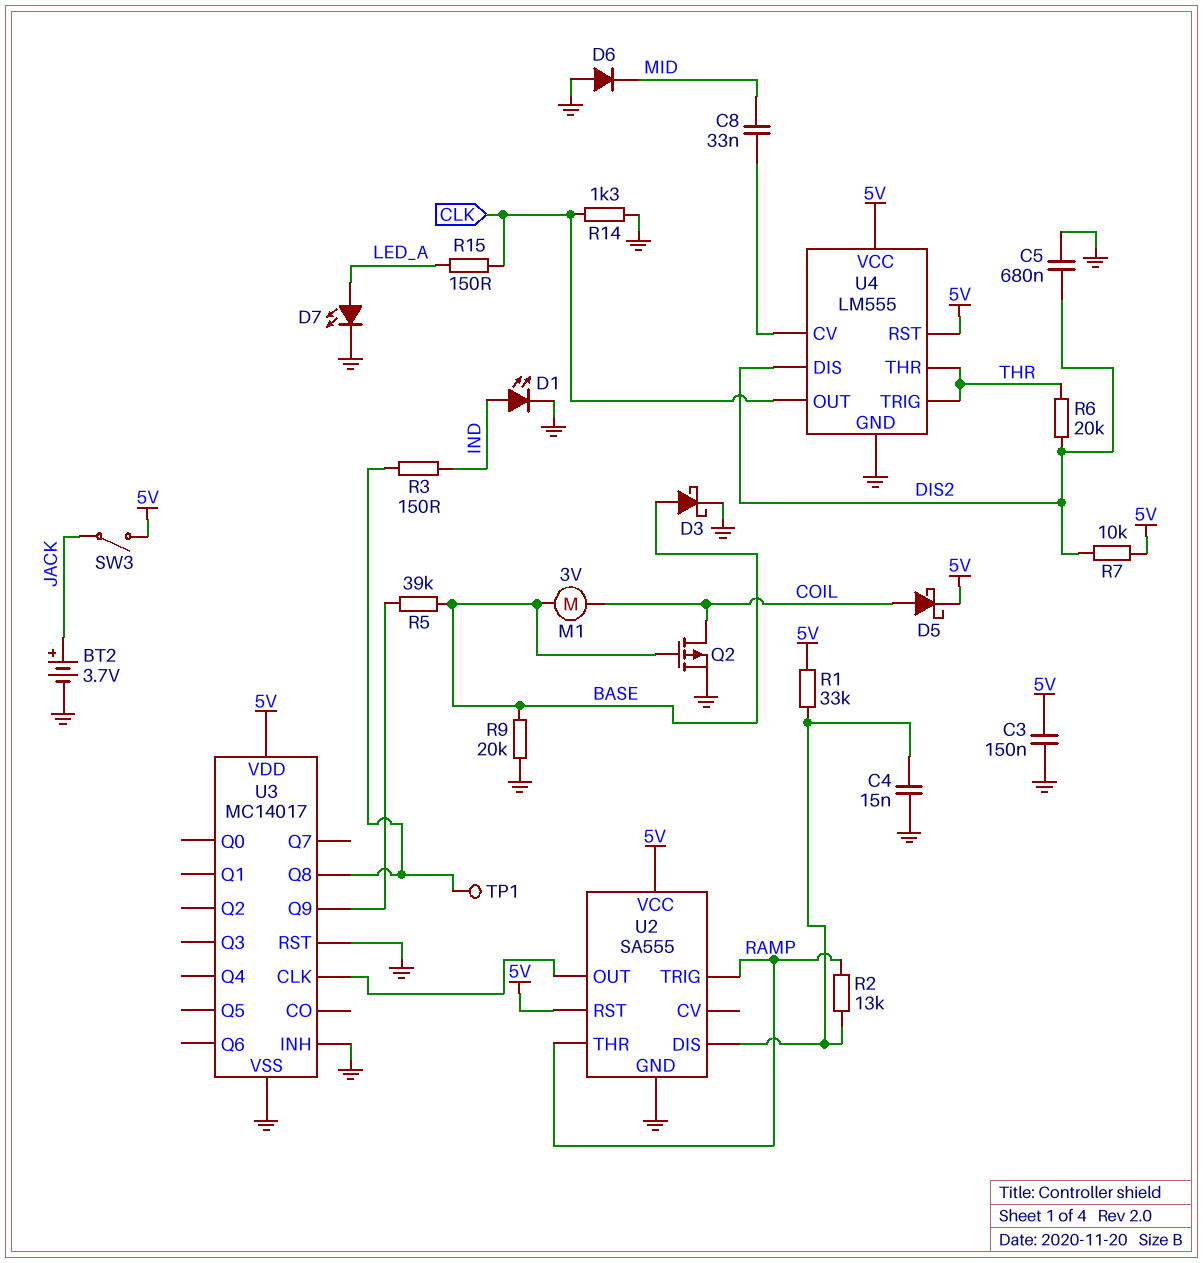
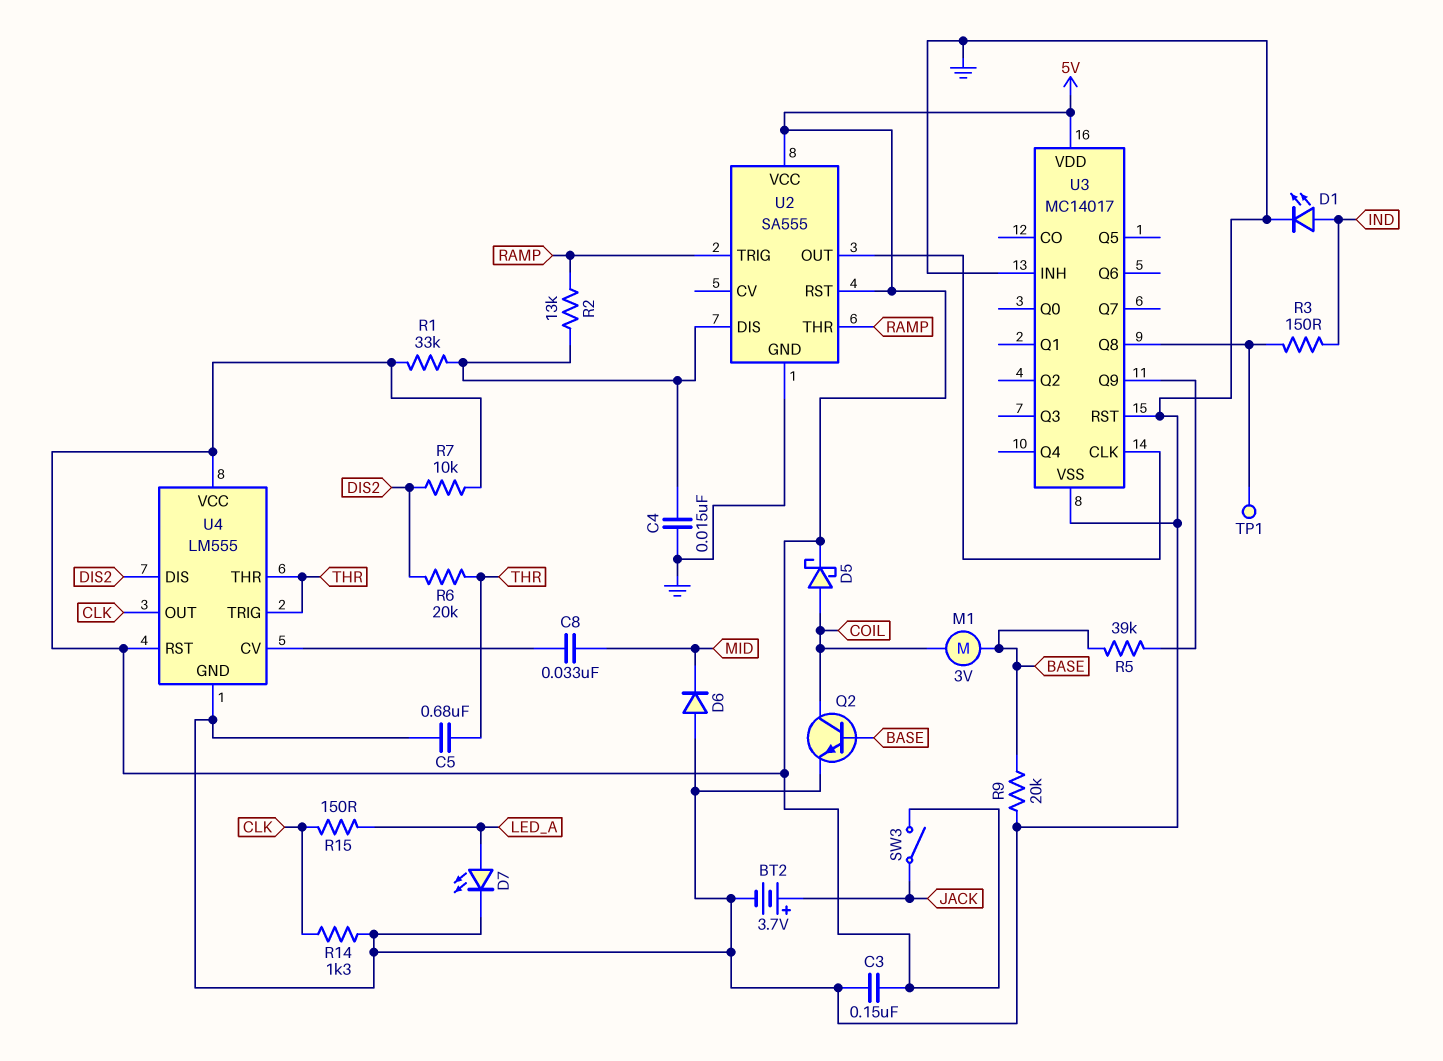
C5: 680nF (DIS2, GND) -> 680nF (GND, THR)
D3: schottky (A BASE, K GND) -> none
Q2: PMOS (G BASE, D COIL, S GND) -> NPN (B BASE, C COIL, E GND)

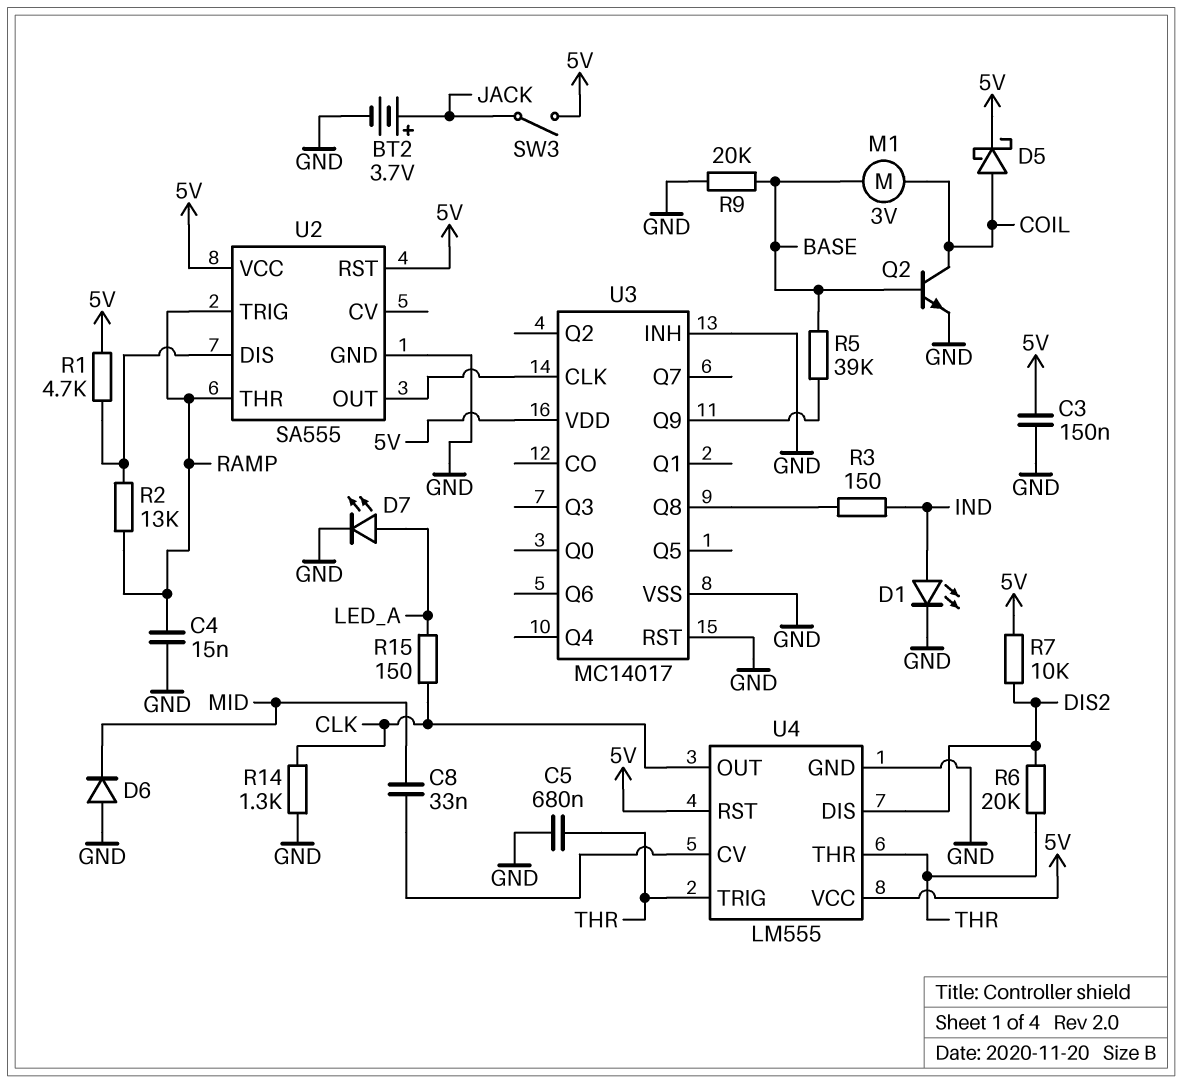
C4: 15nF (GND, U2/DIS) -> 15nF (GND, RAMP)
R1: 33k (5V, U2/DIS) -> 4.7k (5V, U2/DIS)
TP1: test point (U3/Q8) -> none

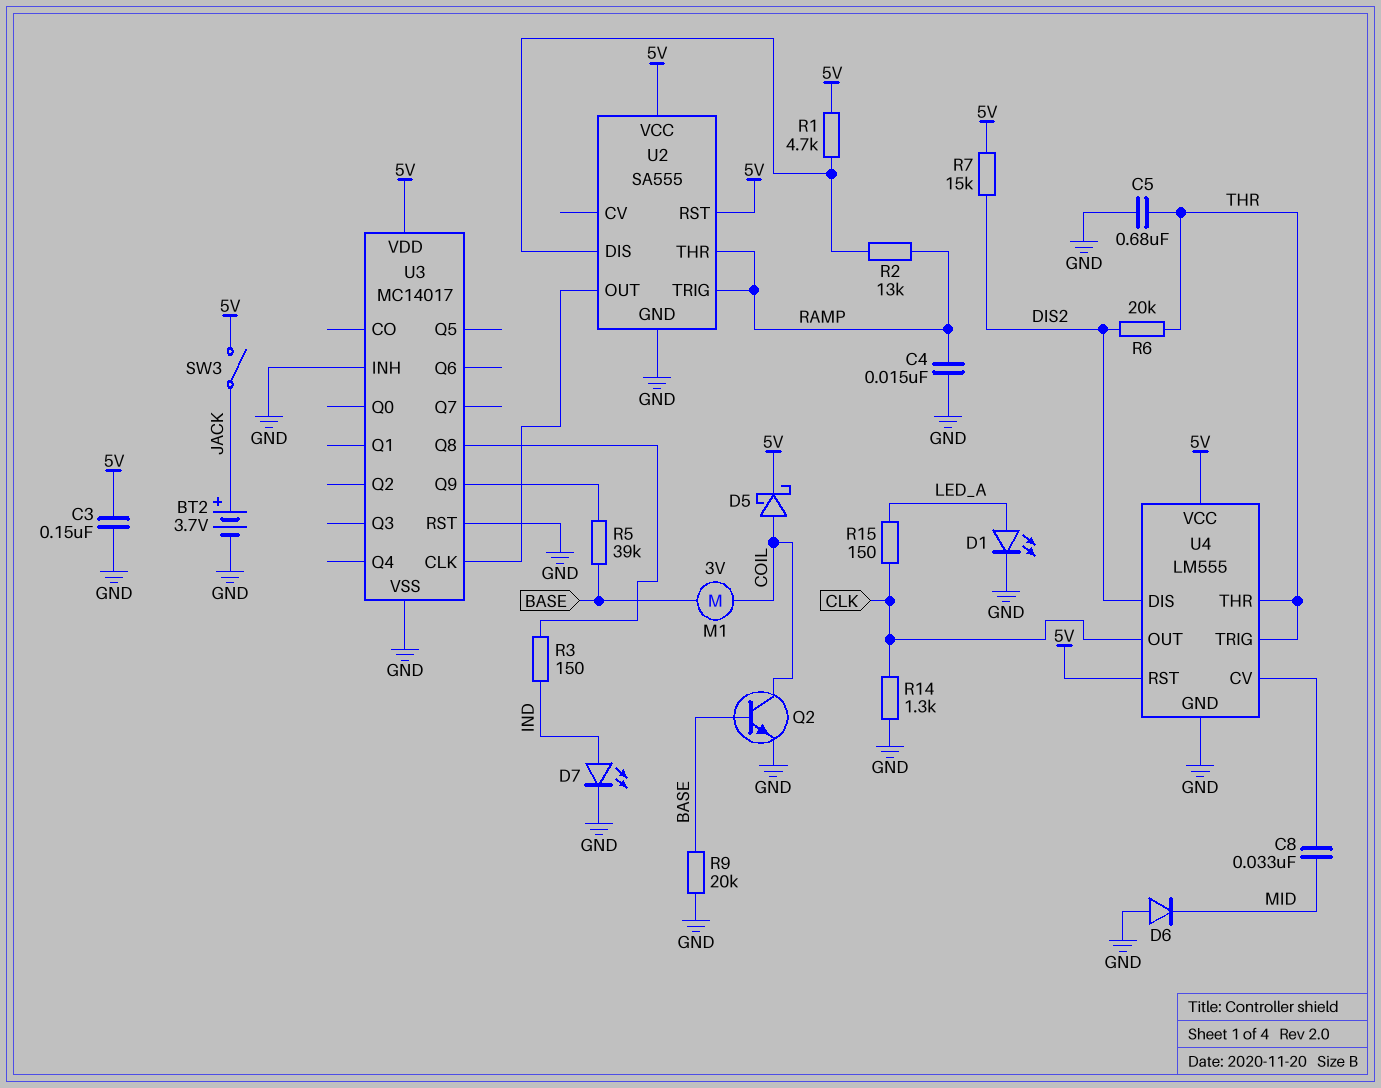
D1: LED (A IND, K GND) -> LED (A LED_A, K GND)
D7: LED (A LED_A, K GND) -> LED (A IND, K GND)
R7: 10k (5V, DIS2) -> 15k (5V, DIS2)

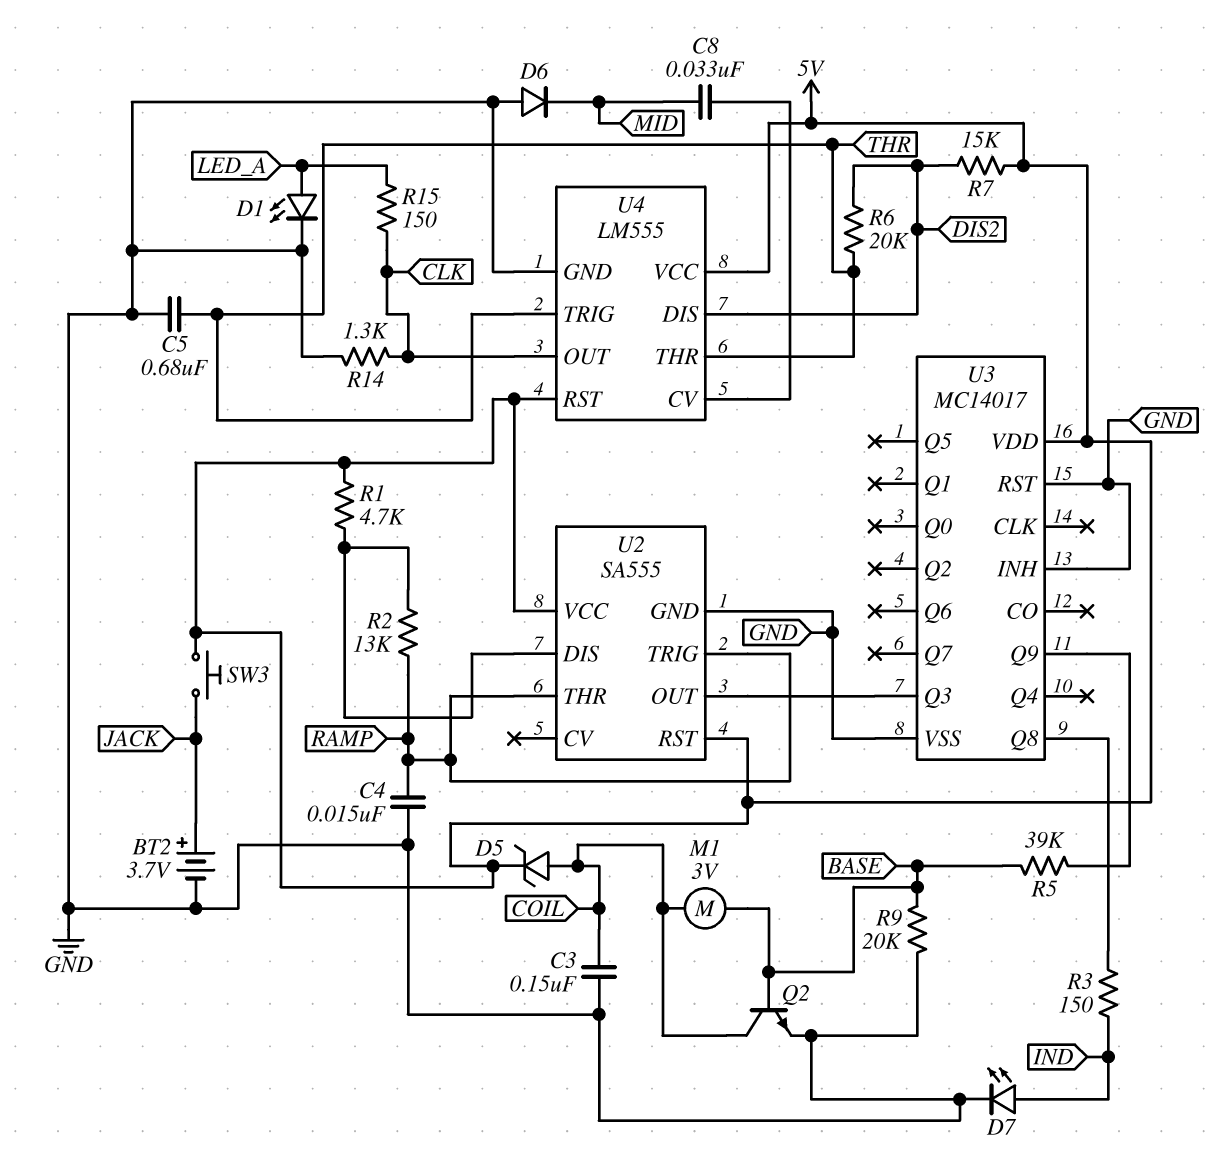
C3: 150nF (5V, GND) -> 150nF (COIL, GND)
D5: schottky (A COIL, K 5V) -> zener (A COIL, K 5V)
SW3: switch (5V, JACK) -> button (5V, JACK)
U3 pin CLK: U2/OUT -> none
U3 pin Q3: none -> U2/OUT

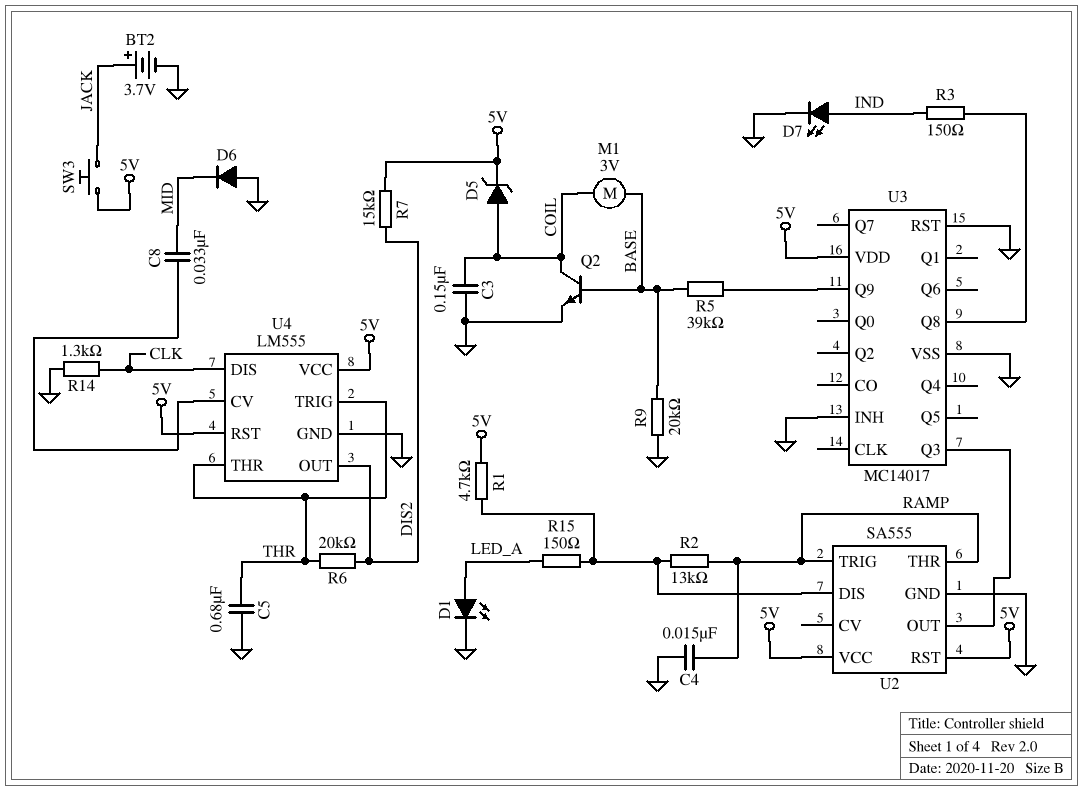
R15: 150 (CLK, LED_A) -> 150 (LED_A, U2/DIS)
U4 pin DIS: DIS2 -> CLK
U4 pin OUT: CLK -> DIS2

